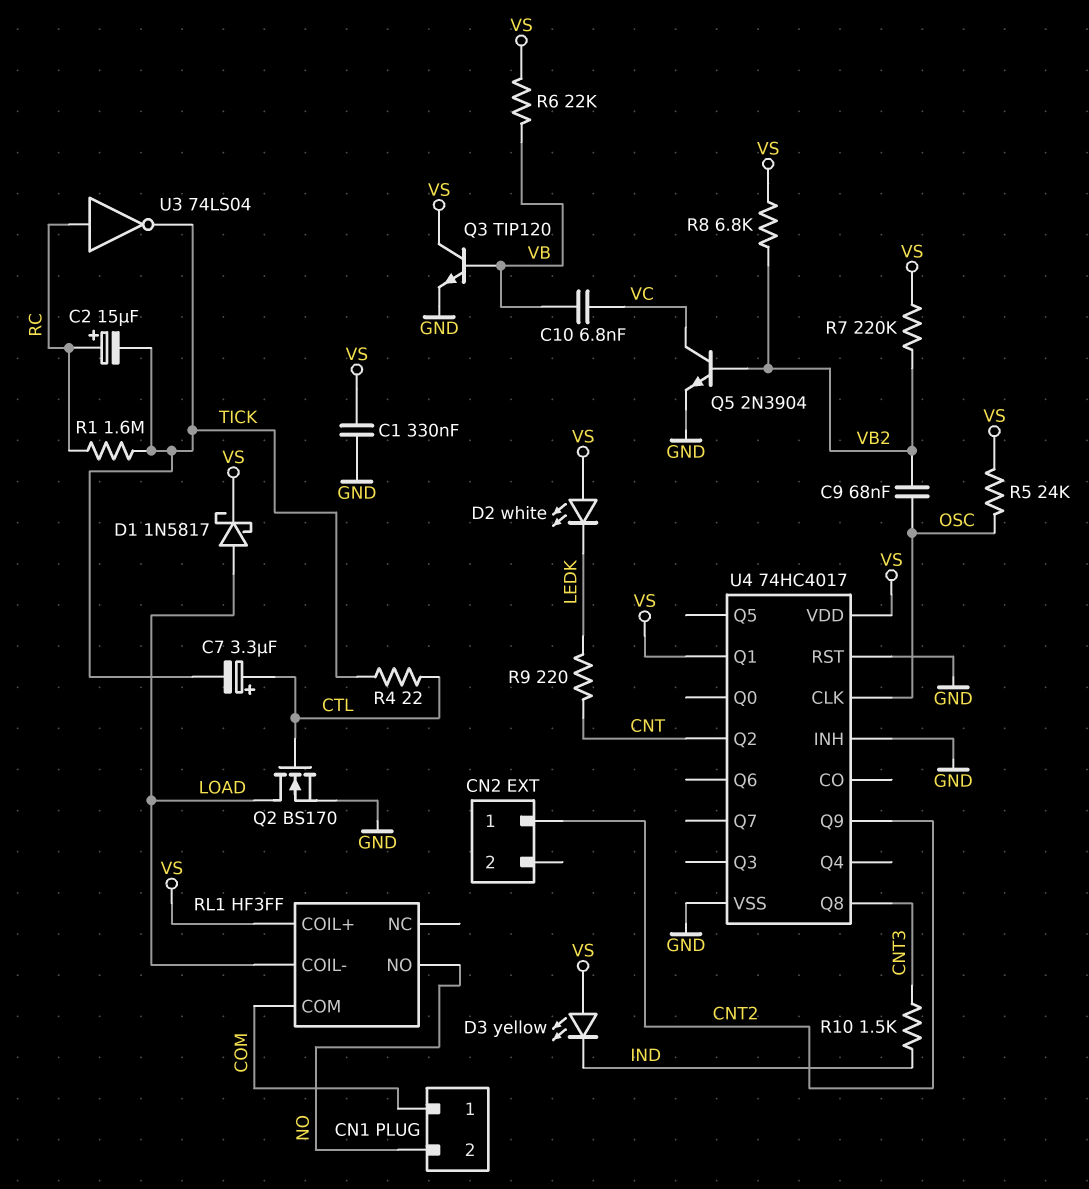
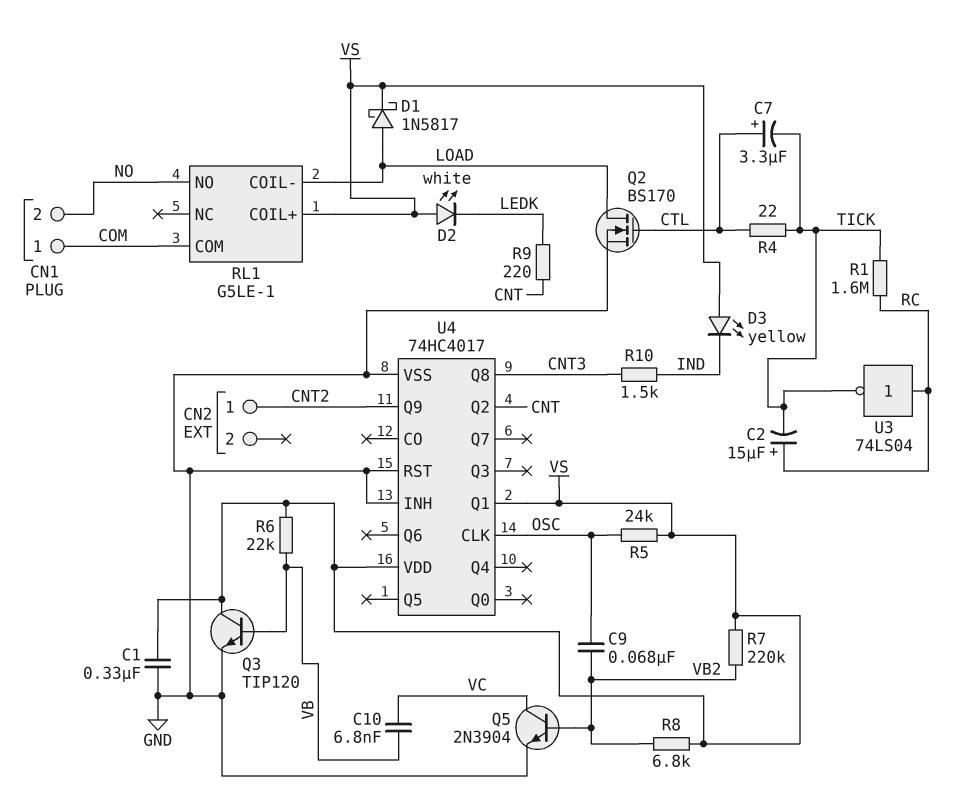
RL1: HF3FF -> G5LE-1

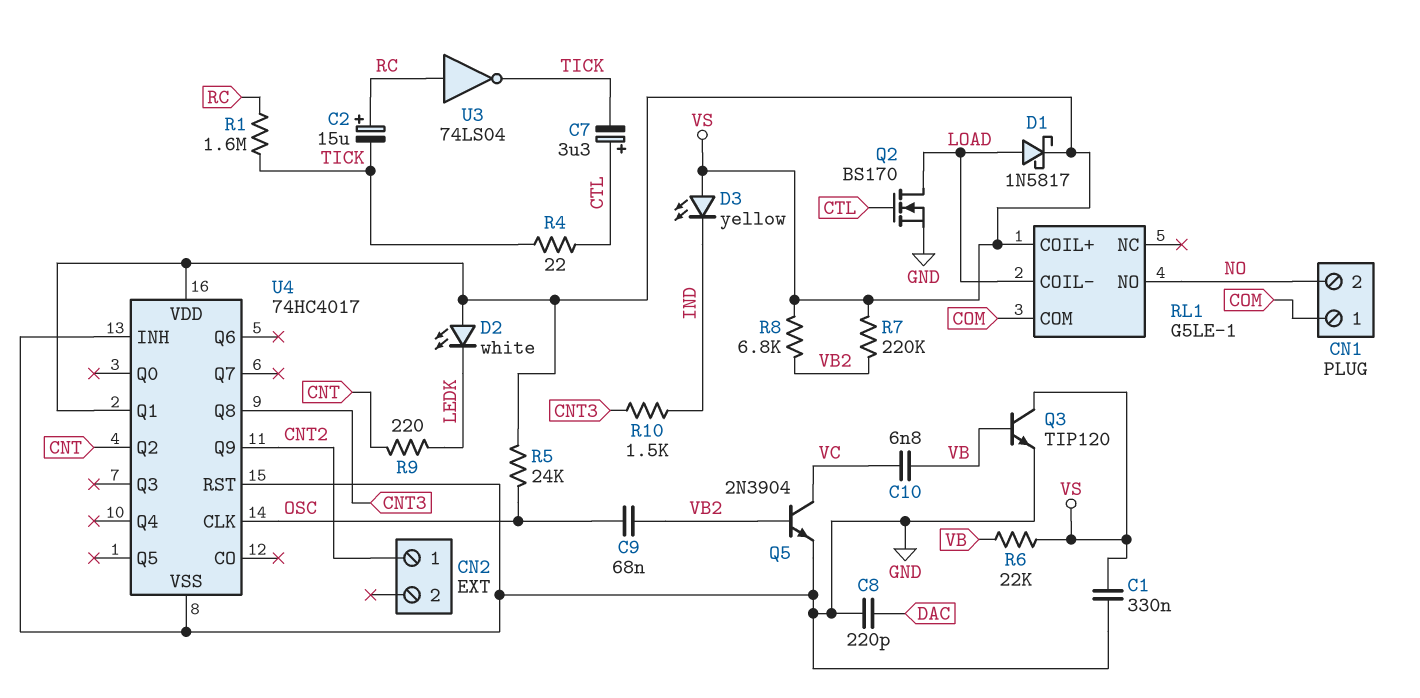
C8: none -> 220pF (DAC, GND)

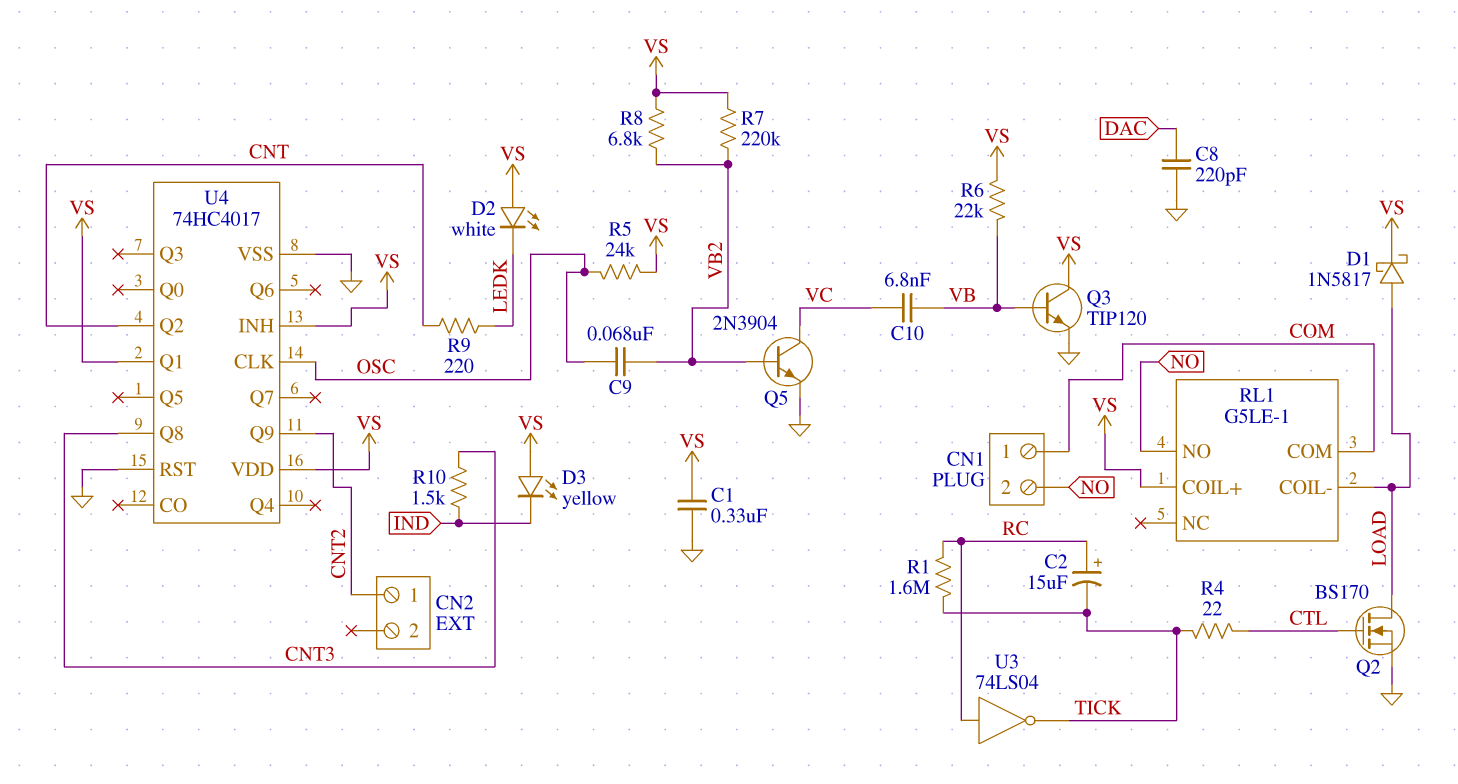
C7: 3.3uF (plus CTL, minus TICK) -> none
U4 pin INH: GND -> VS

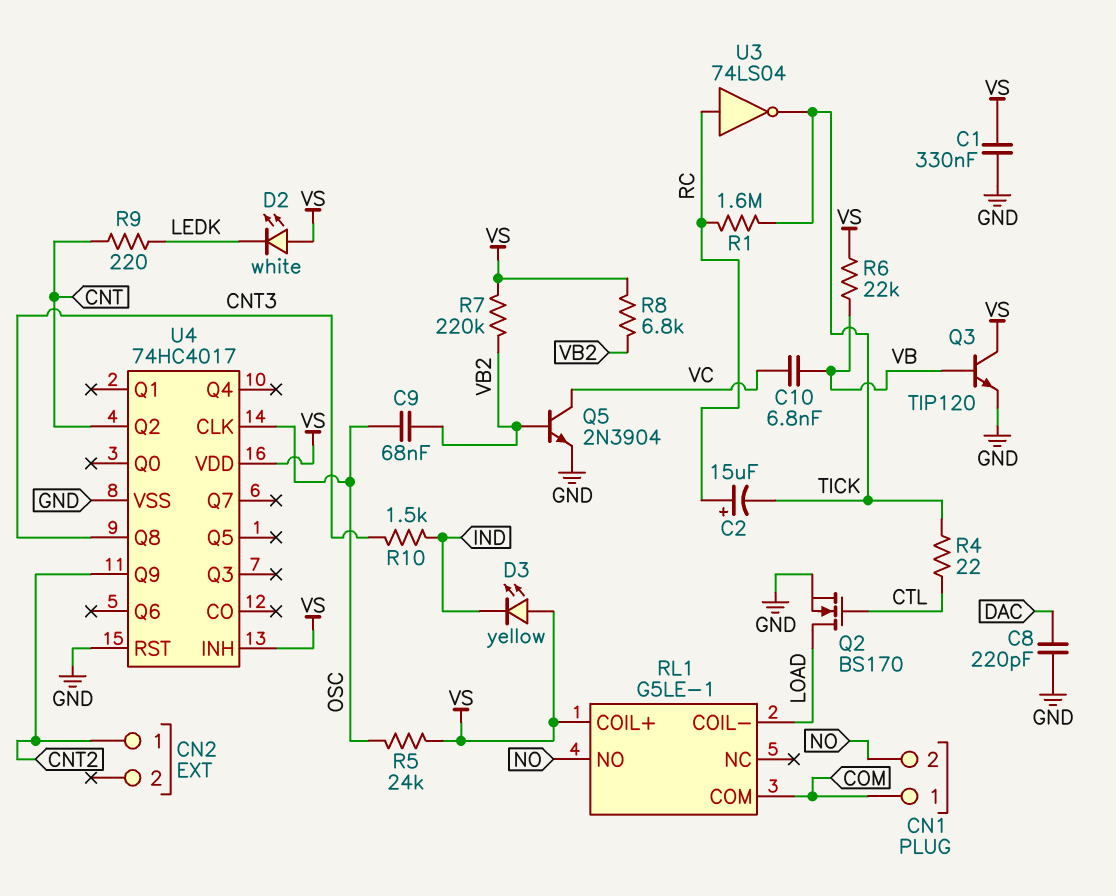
D1: schottky 1N5817 (A LOAD, K VS) -> none
U4 pin Q1: VS -> none

